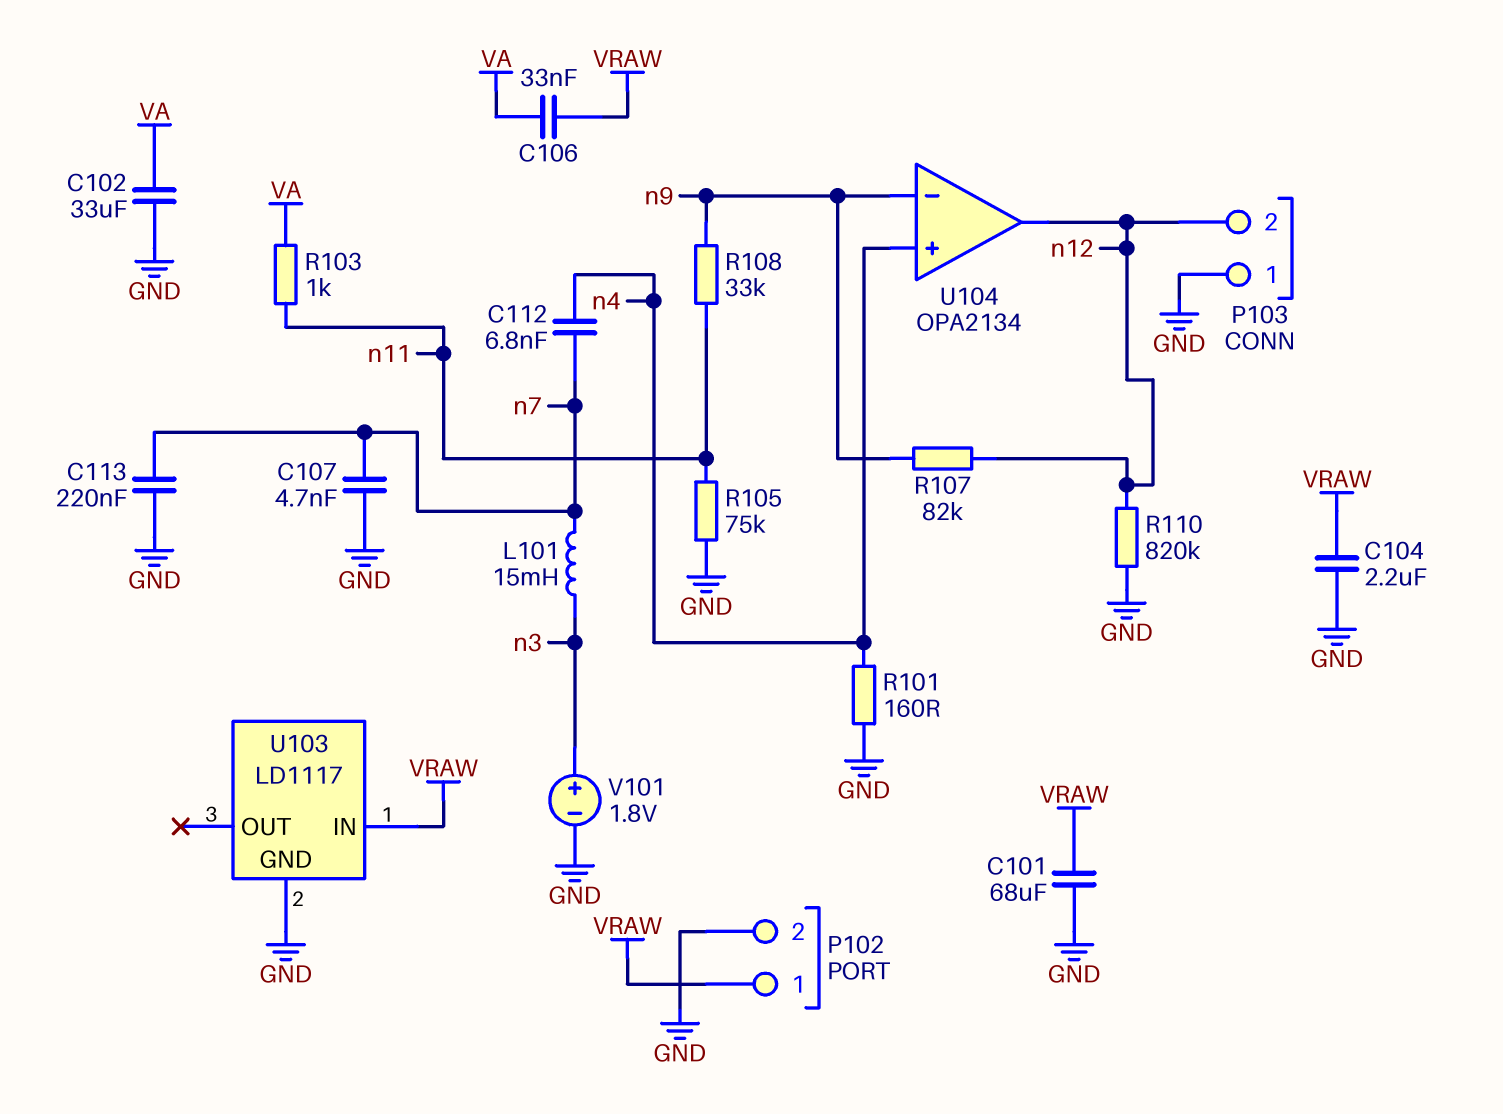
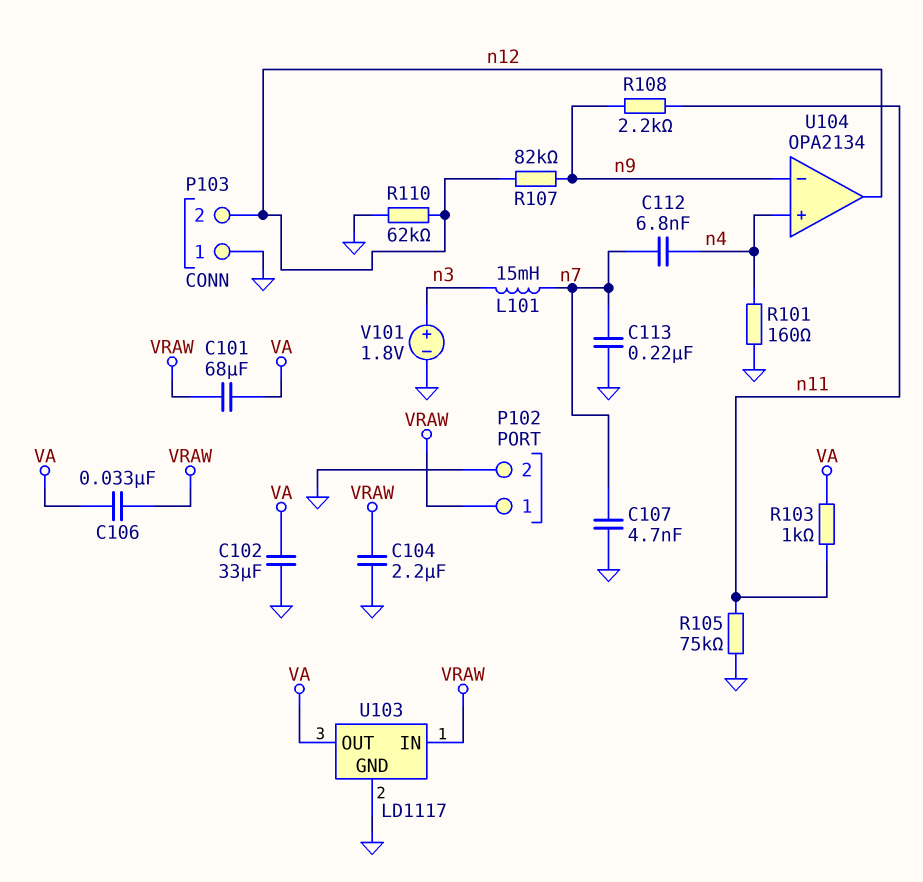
C101: 68uF (GND, VRAW) -> 68uF (VA, VRAW)
R108: 33k (n9, n11) -> 2.2k (n9, n11)
R110: 820k (GND, n12) -> 62k (GND, n12)
U103 pin OUT: none -> VA

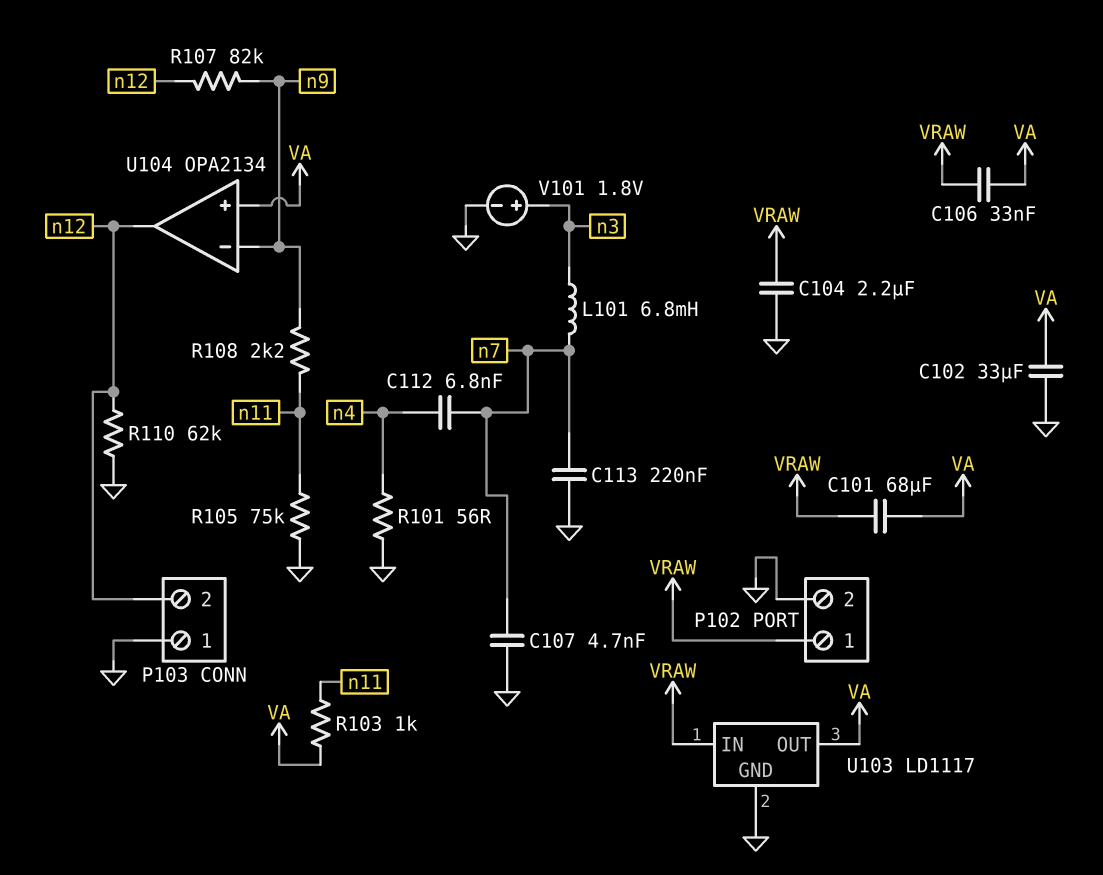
L101: 15mH (n3, n7) -> 6.8mH (n3, n7)
R101: 160 (GND, n4) -> 56 (GND, n4)
U104 pin in+: n4 -> VA

